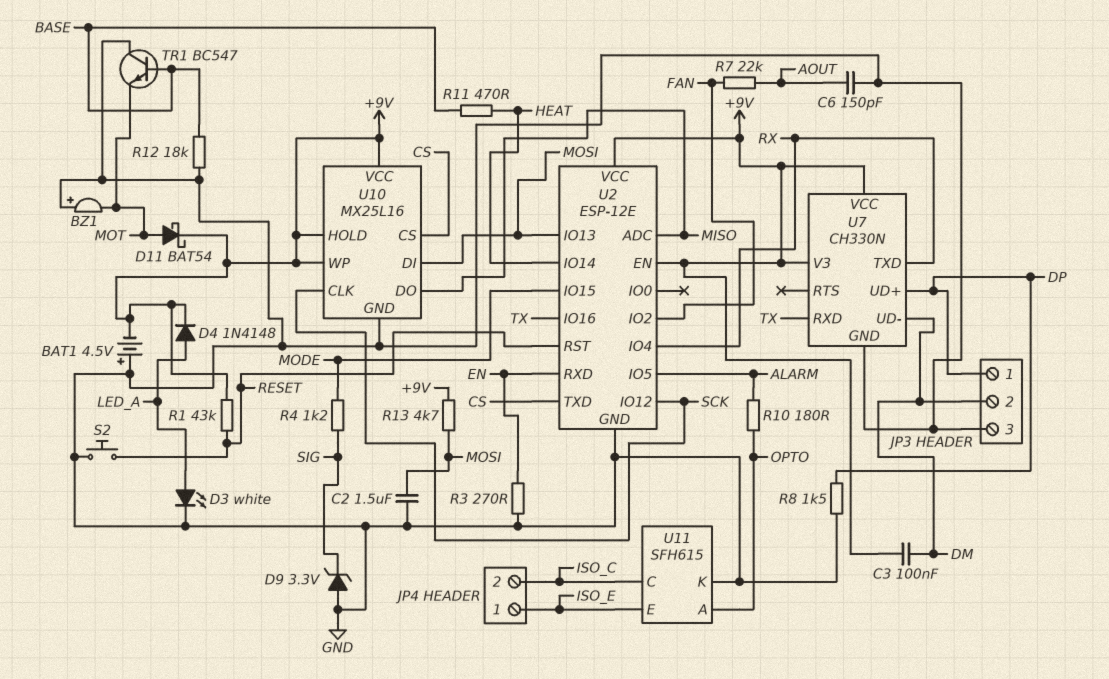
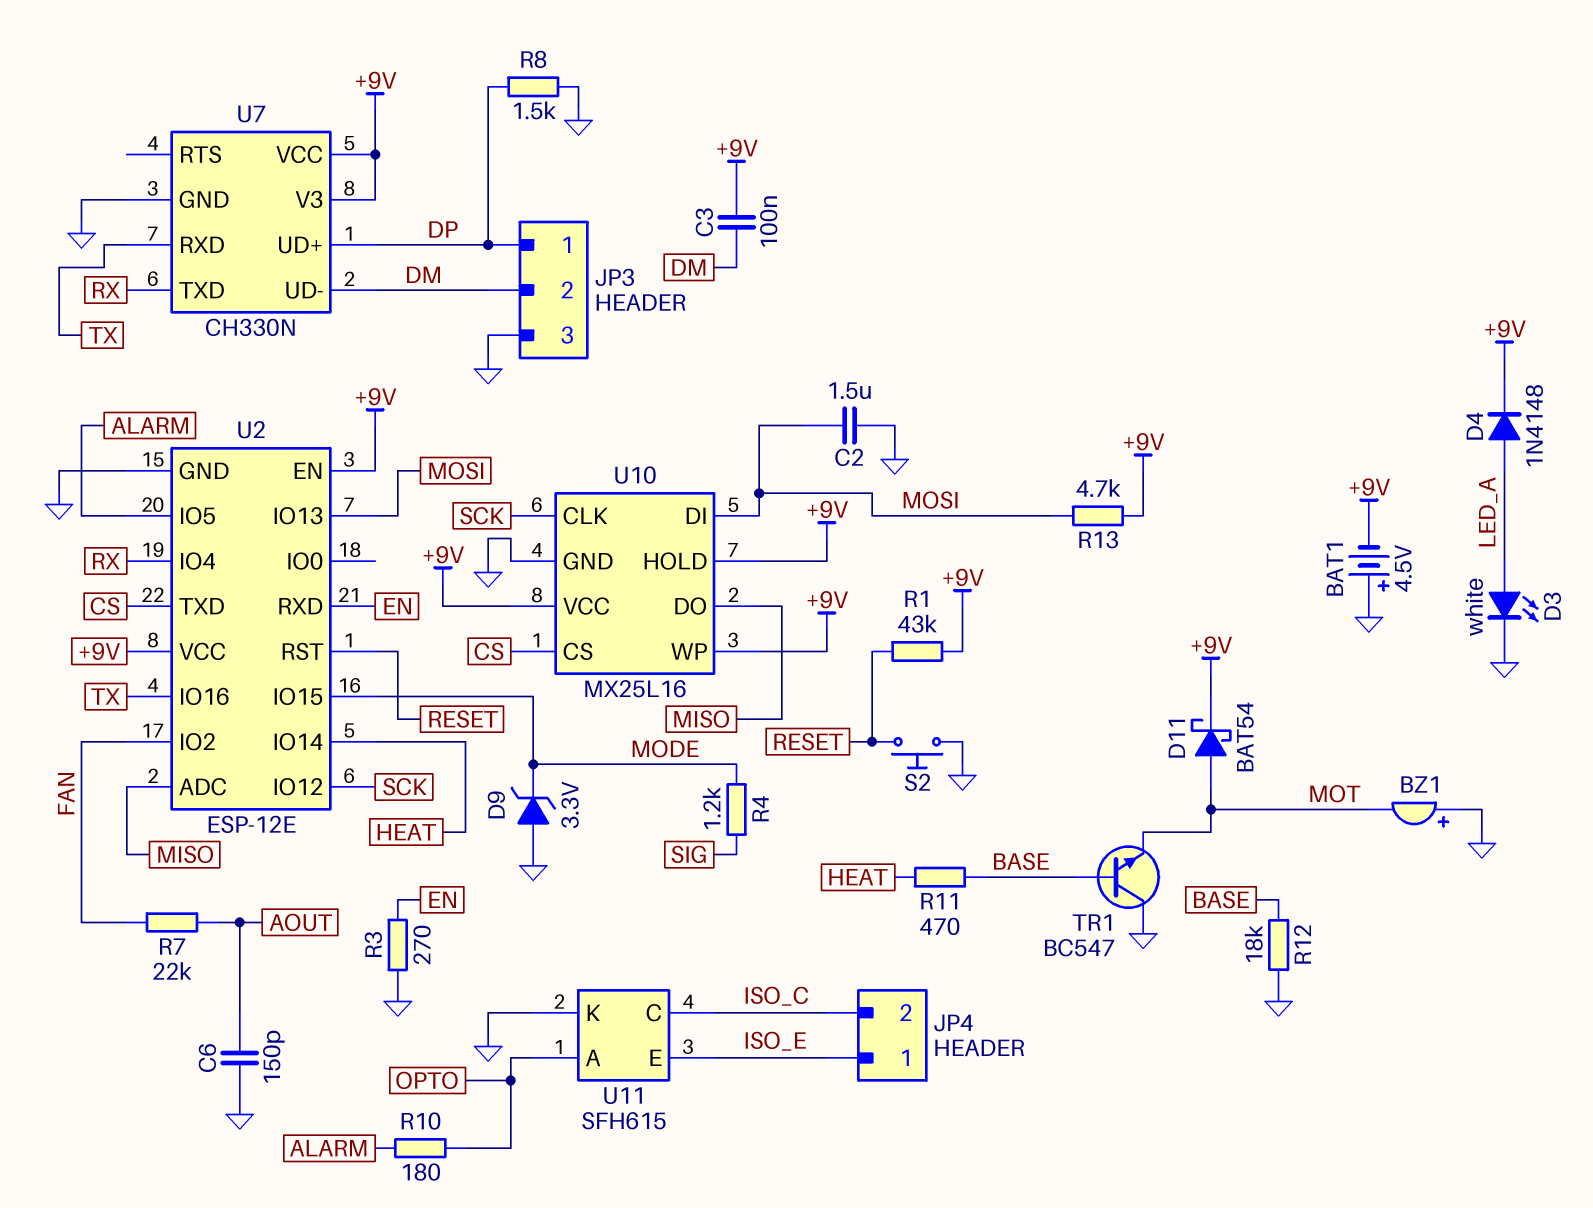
D9: zener 3.3V (A GND, K SIG) -> zener 3.3V (A GND, K MODE)

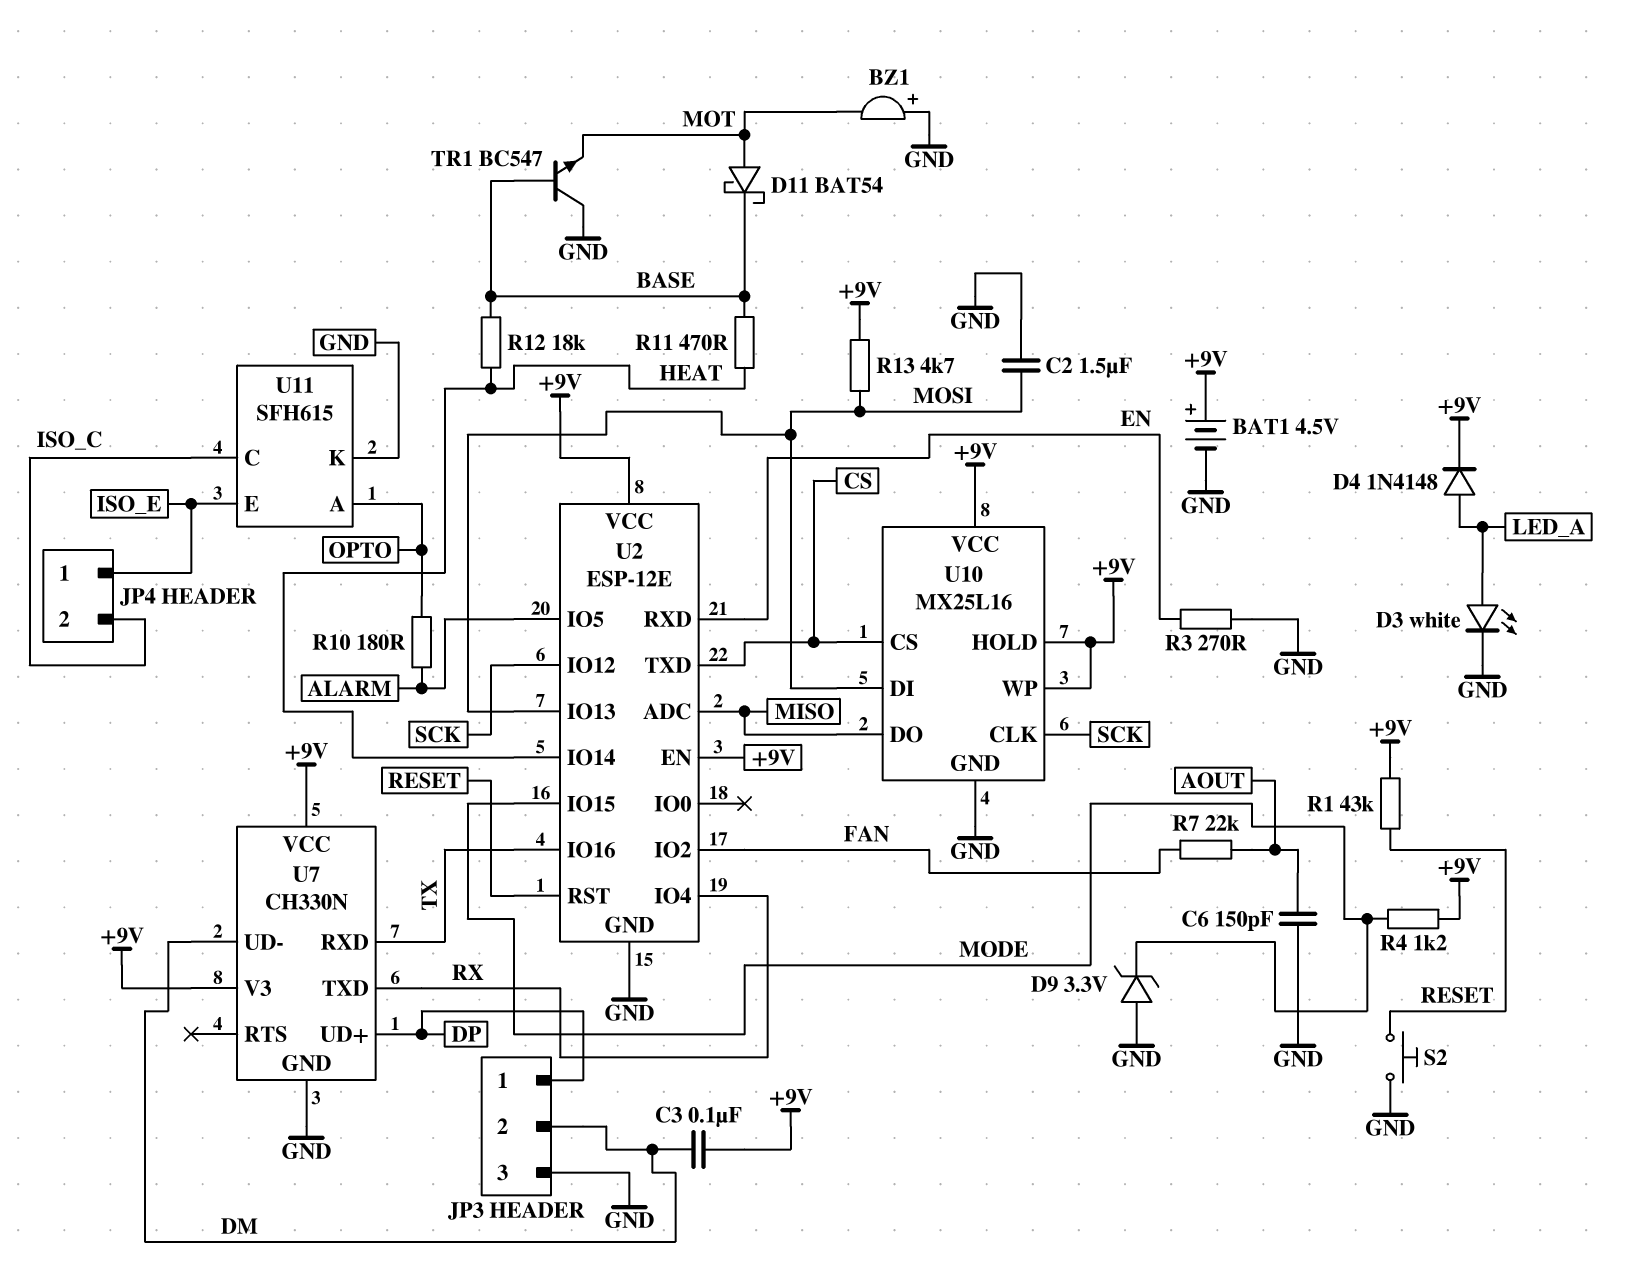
BAT1: 4.5V (plus GND, minus +9V) -> 4.5V (plus +9V, minus GND)
D11: schottky BAT54 (A MOT, K +9V) -> schottky BAT54 (A MOT, K BASE)
R4: 1.2k (MODE, SIG) -> 1.2k (+9V, MODE)
R8: 1.5k (DP, GND) -> none
R12: 18k (BASE, GND) -> 18k (BASE, HEAT)

